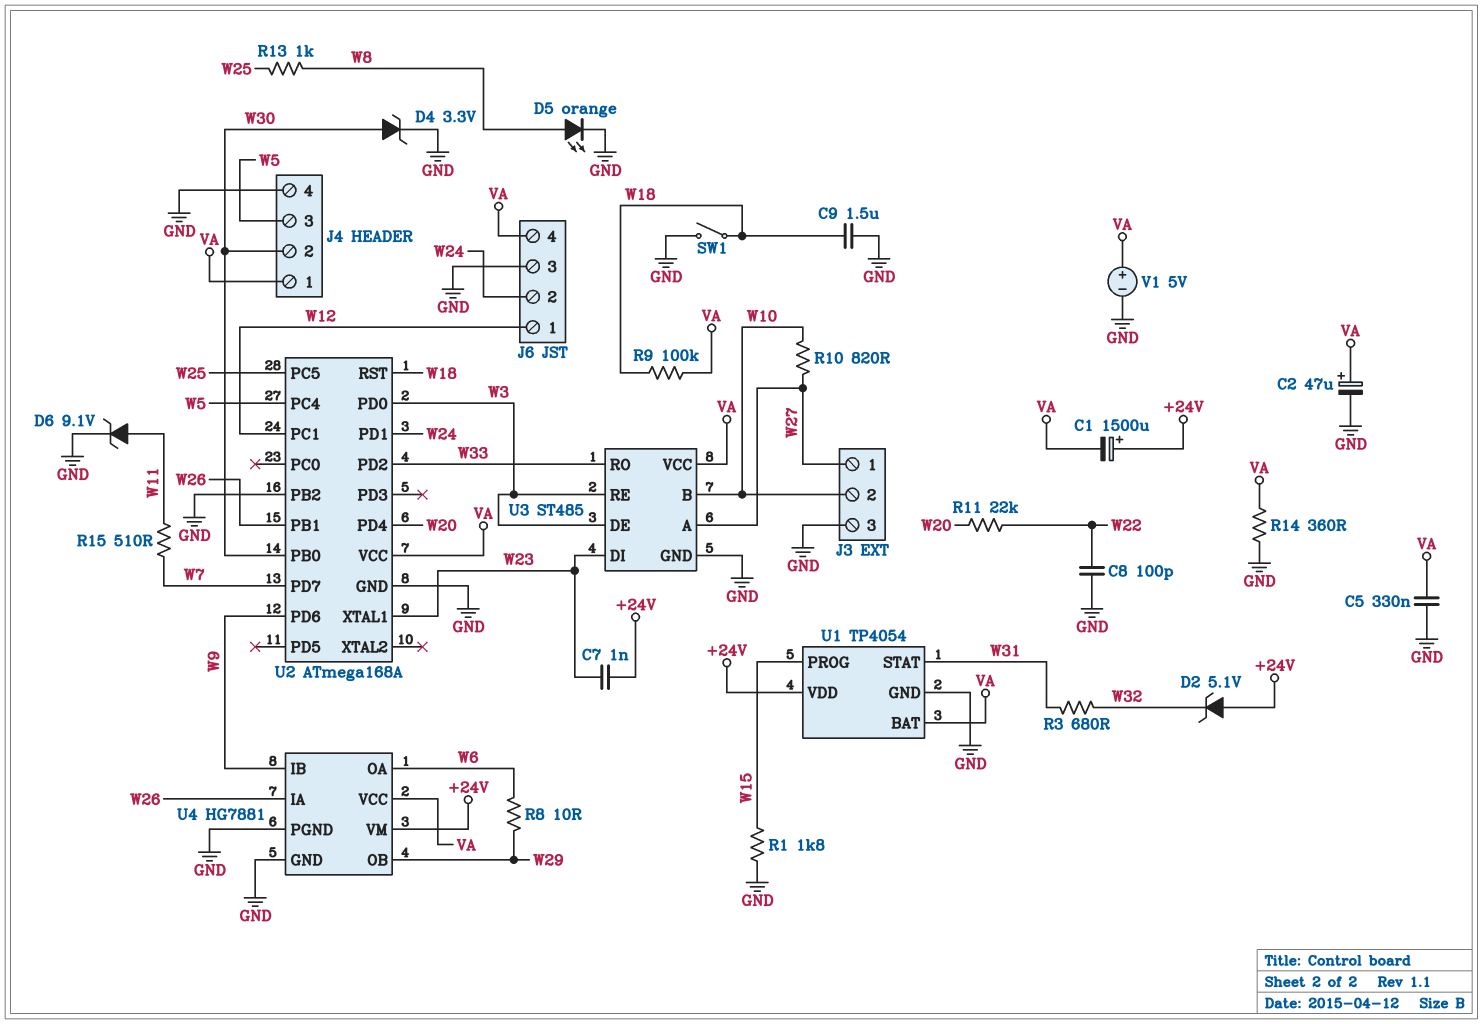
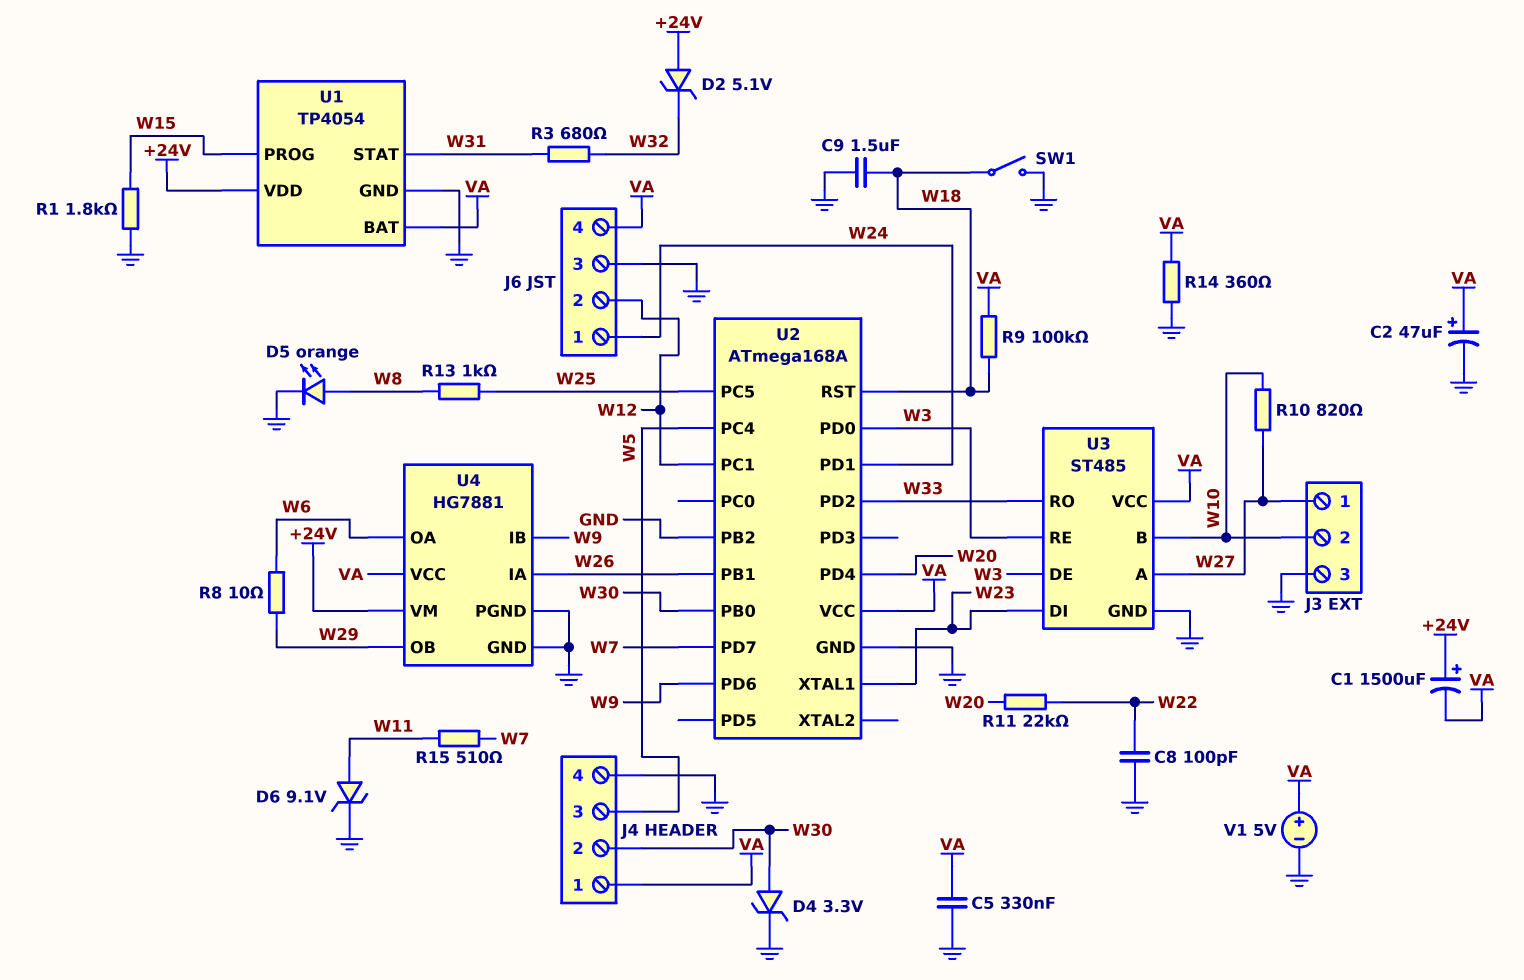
C7: 1nF (+24V, W23) -> none
J6 pin 1: W12 -> W24
J6 pin 2: W24 -> W12

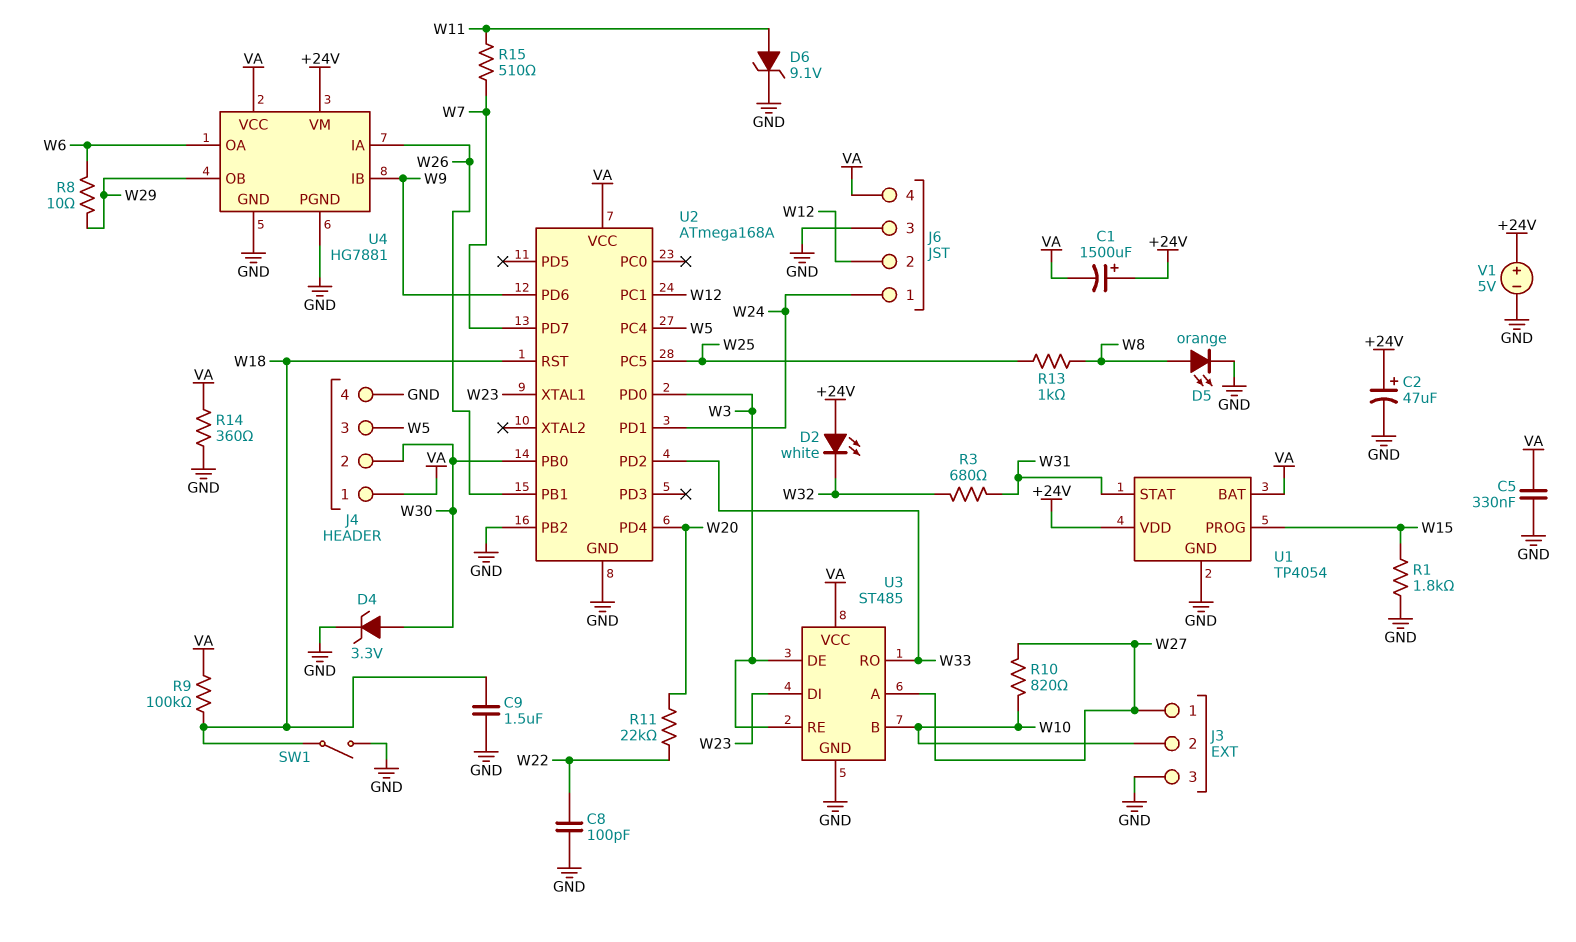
C2: 47uF (plus VA, minus GND) -> 47uF (plus +24V, minus GND)
D2: zener 5.1V (A +24V, K W32) -> LED white (A +24V, K W32)
V1: 5V (plus VA, minus GND) -> 5V (plus +24V, minus GND)

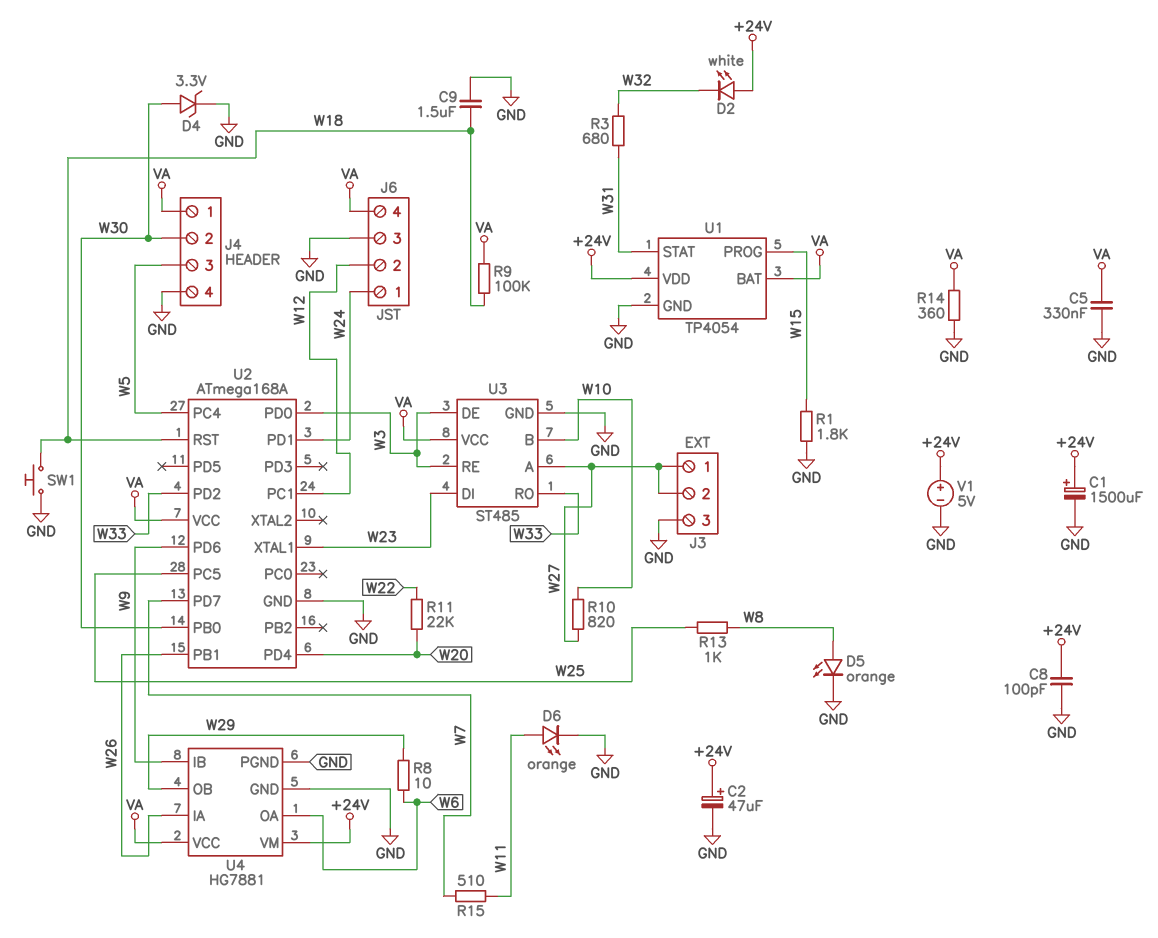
C1: 1500uF (plus +24V, minus VA) -> 1500uF (plus +24V, minus GND)
C8: 100pF (GND, W22) -> 100pF (+24V, GND)
D6: zener 9.1V (A W11, K GND) -> LED orange (A W11, K GND)
J3 pin 2: W10 -> W27
SW1: switch (GND, W18) -> button (GND, W18)
U2 pin PB2: GND -> none

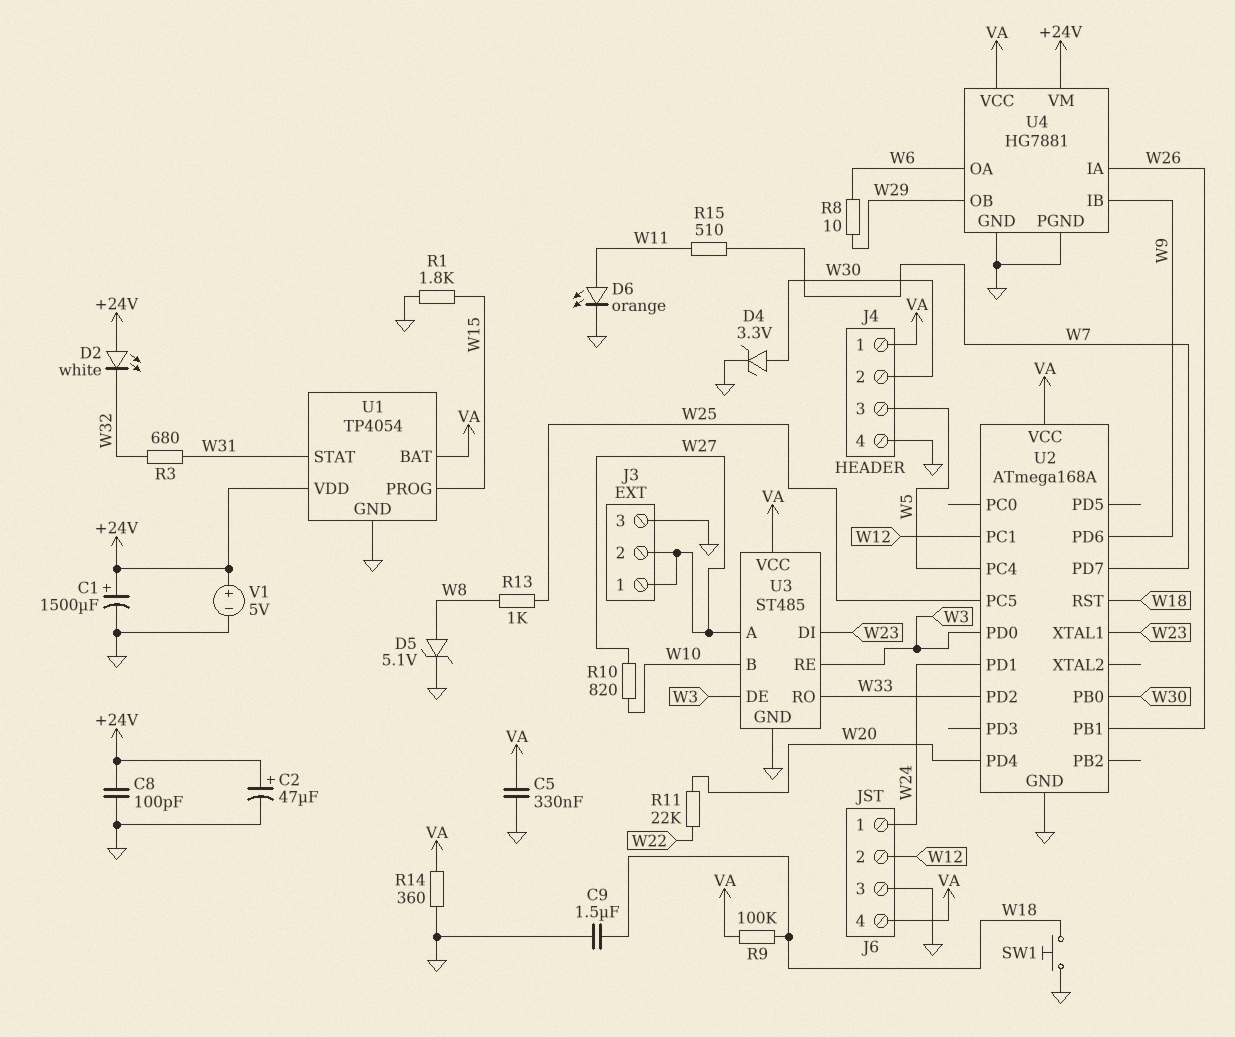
D5: LED orange (A W8, K GND) -> zener 5.1V (A W8, K GND)

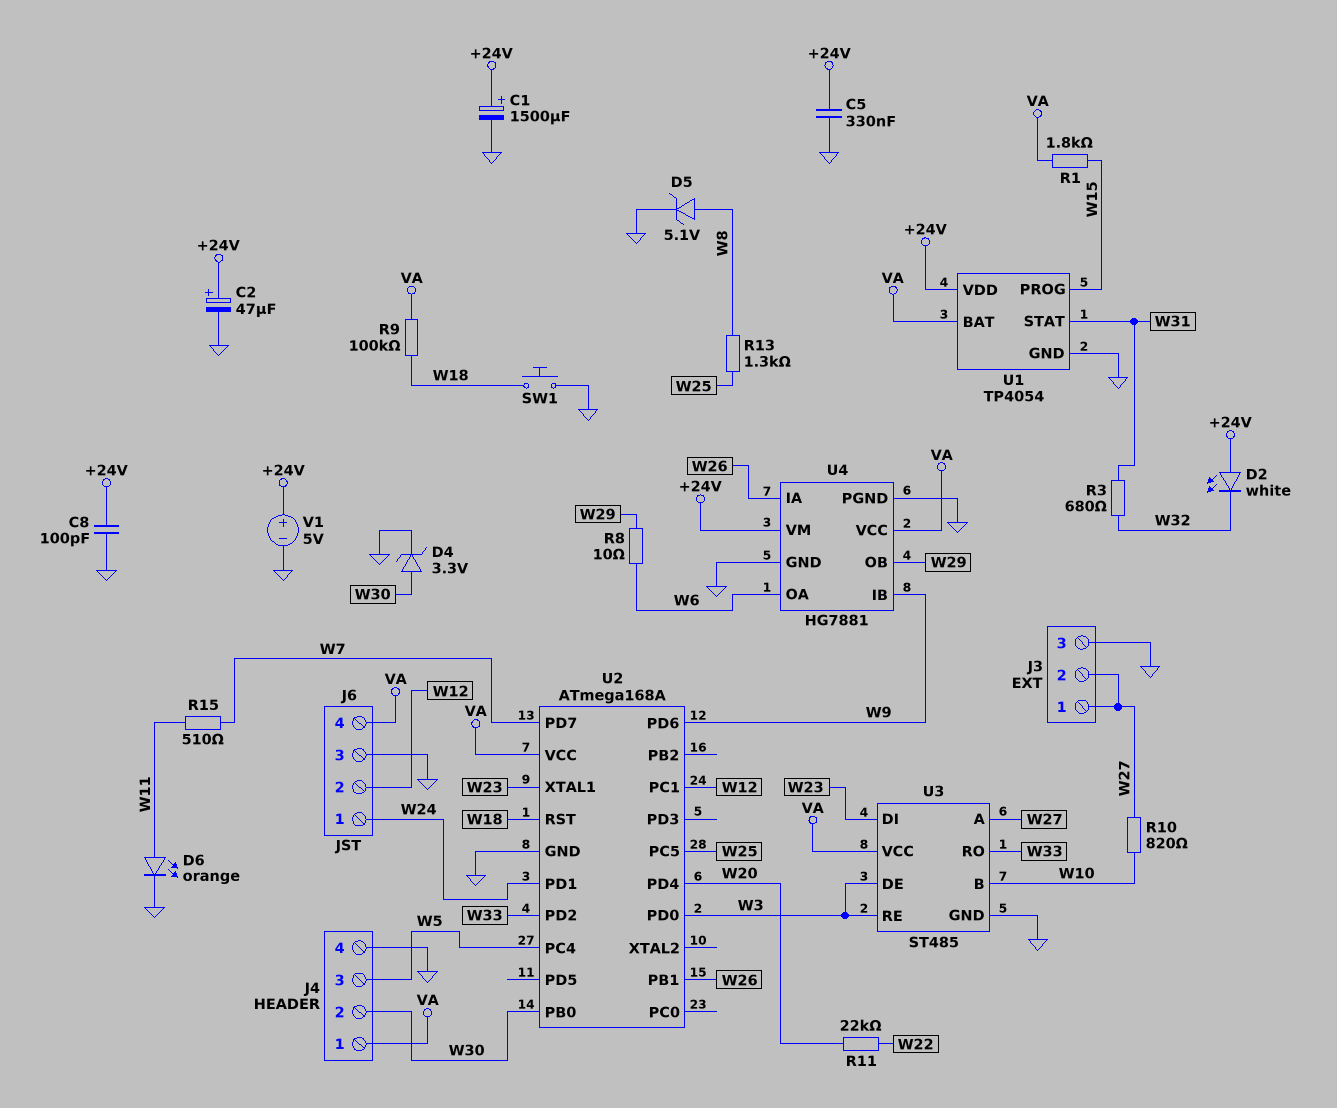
C5: 330nF (GND, VA) -> 330nF (+24V, GND)
C9: 1.5uF (GND, W18) -> none
R1: 1.8k (GND, W15) -> 1.8k (VA, W15)
R13: 1k (W8, W25) -> 1.3k (W8, W25)
R14: 360 (GND, VA) -> none

